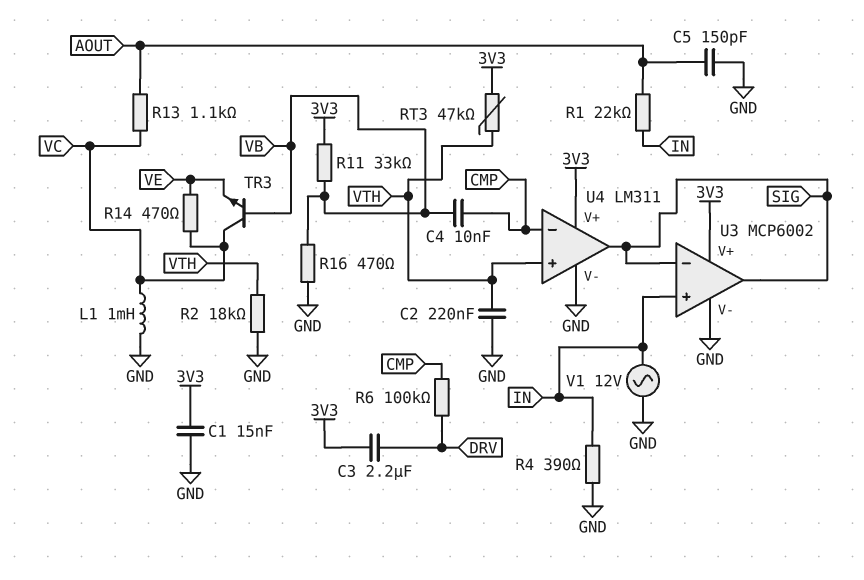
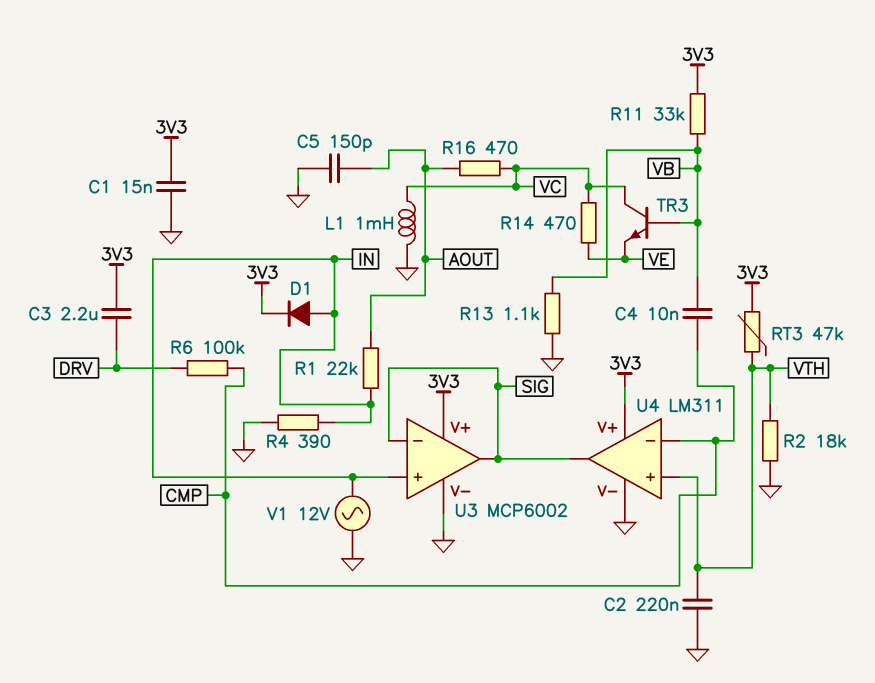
D1: none -> diode (A IN, K 3V3)
R13: 1.1k (AOUT, VC) -> 1.1k (GND, VB)
R16: 470 (GND, VB) -> 470 (AOUT, VC)

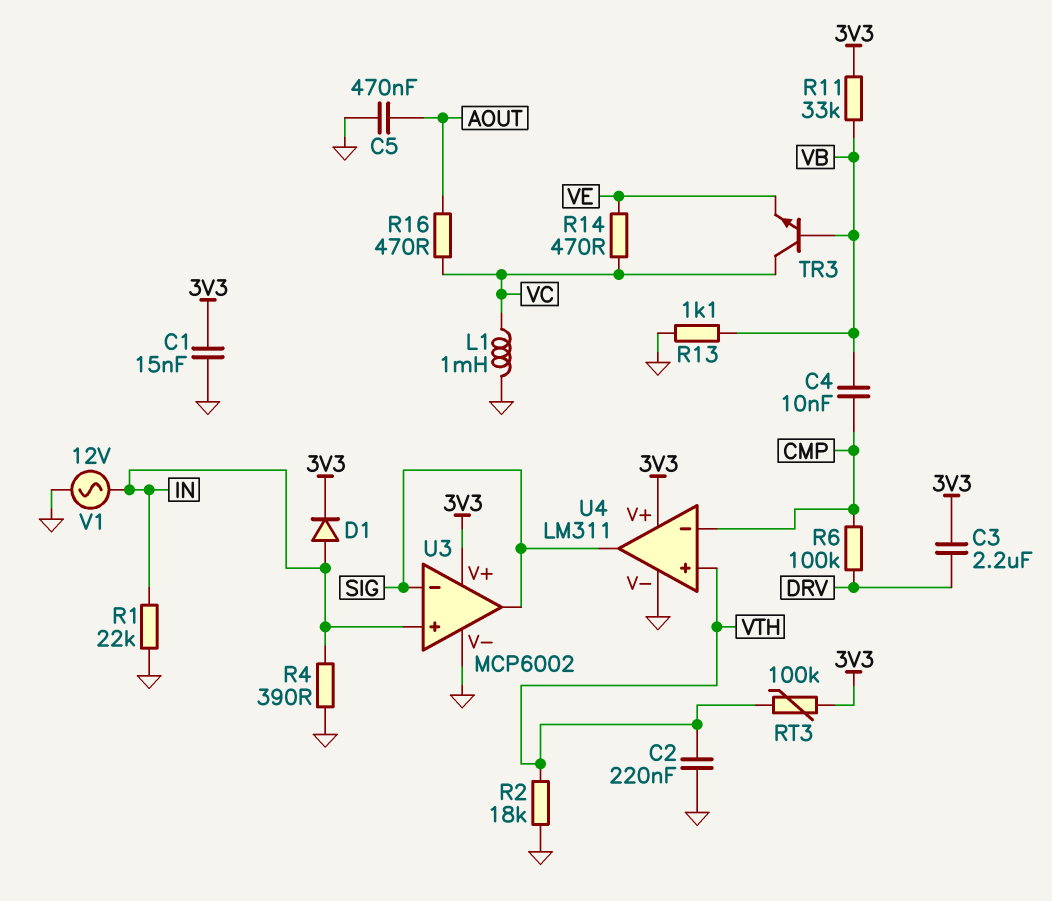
C5: 150pF (AOUT, GND) -> 470nF (AOUT, GND)
R1: 22k (AOUT, IN) -> 22k (GND, IN)
RT3: 47k (3V3, VTH) -> 100k (3V3, VTH)

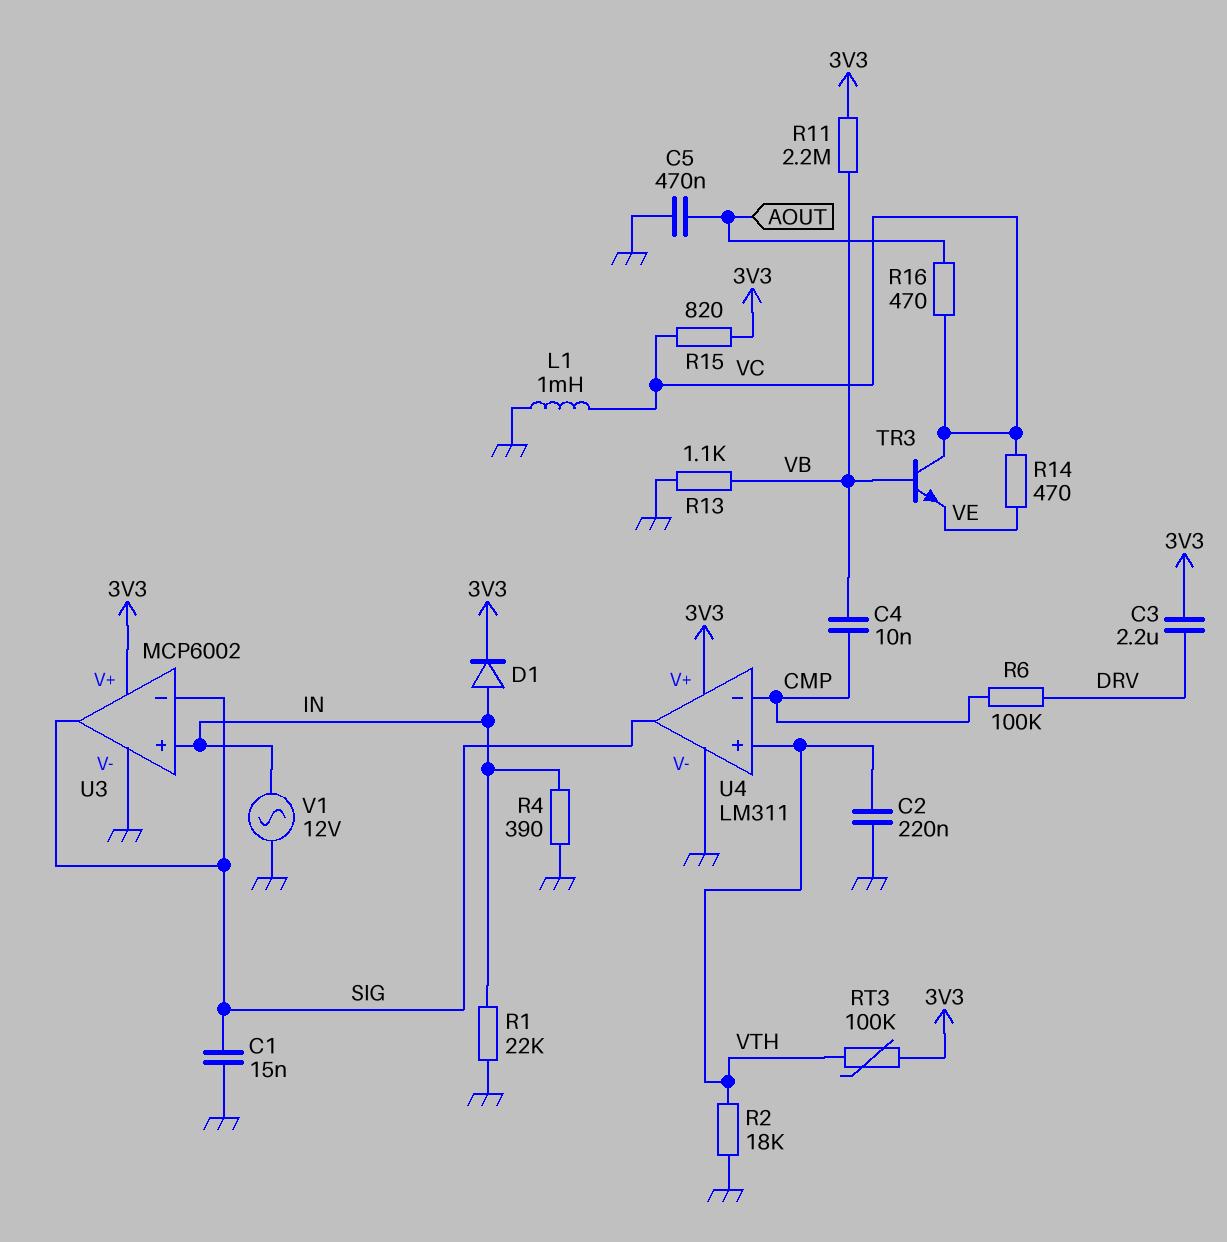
C1: 15nF (3V3, GND) -> 15nF (GND, SIG)
R11: 33k (3V3, VB) -> 2.2M (3V3, VB)
R15: none -> 820 (3V3, VC)

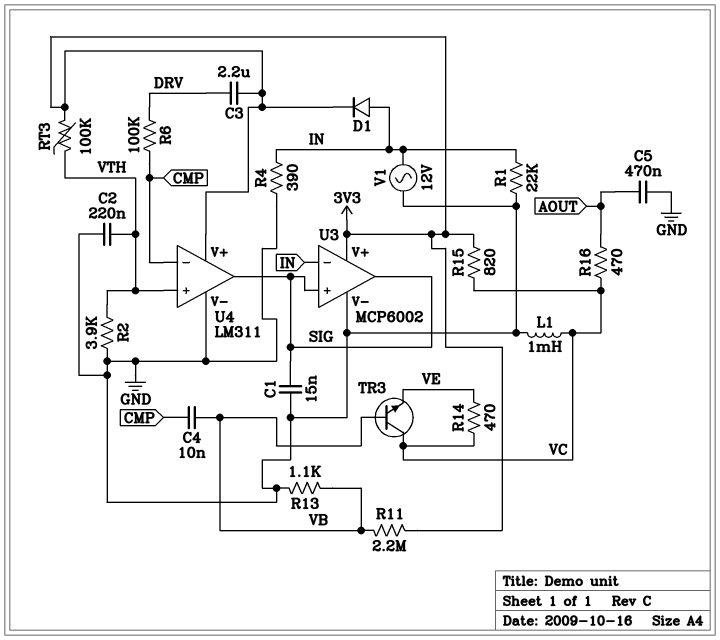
R2: 18k (GND, VTH) -> 3.9k (GND, VTH)
U3 pin in+: IN -> SIG
U3 pin in-: SIG -> IN

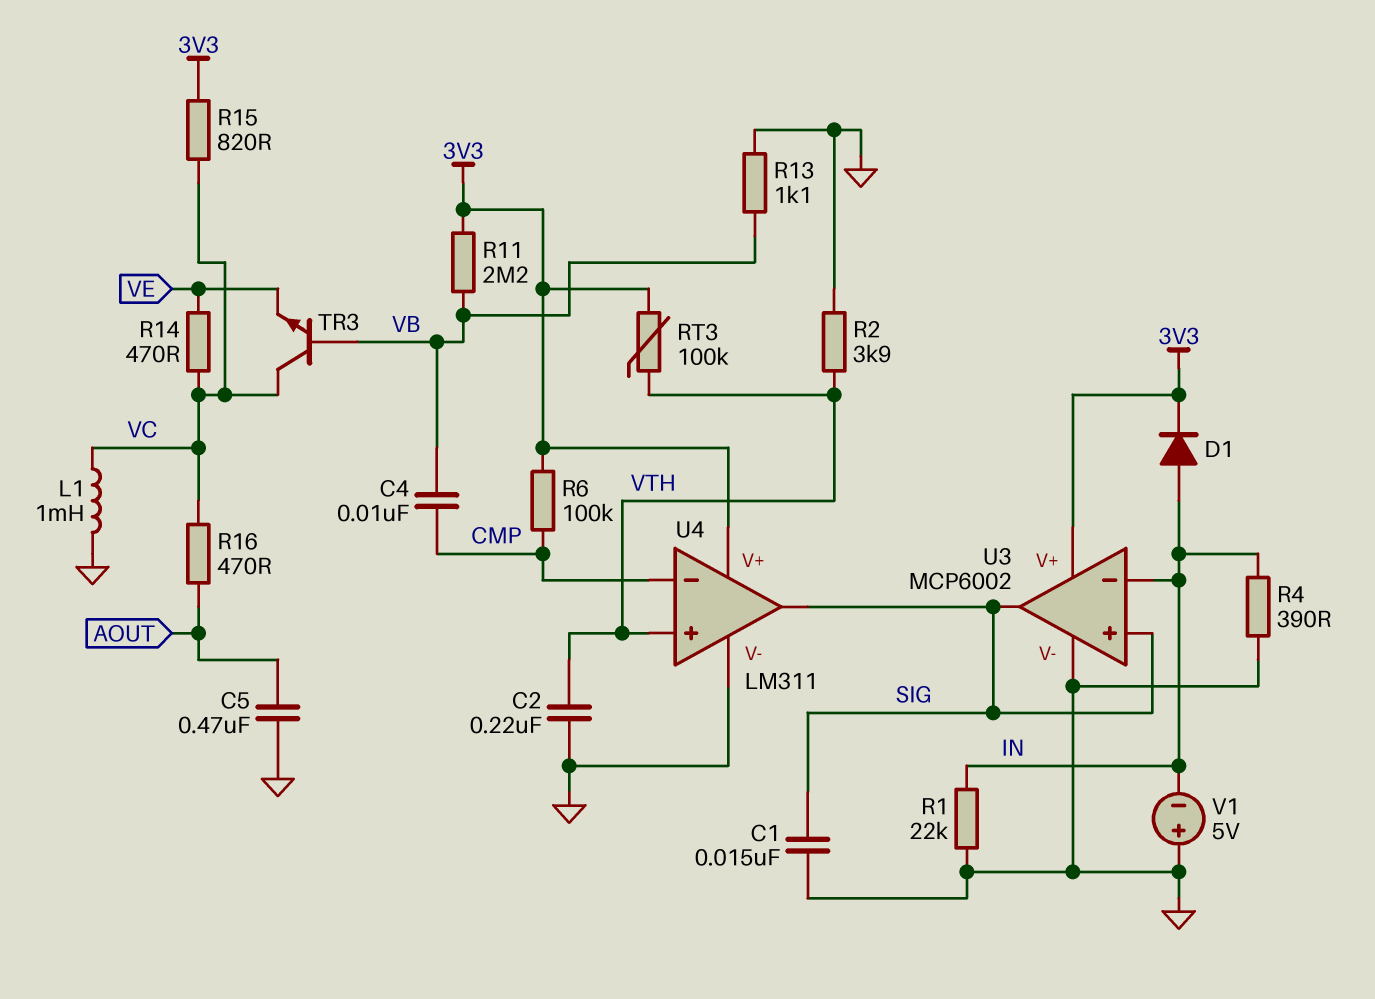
C3: 2.2uF (3V3, DRV) -> none
R6: 100k (CMP, DRV) -> 100k (3V3, CMP)
V1: AC 12V (GND, IN) -> 5V (plus GND, minus IN)

